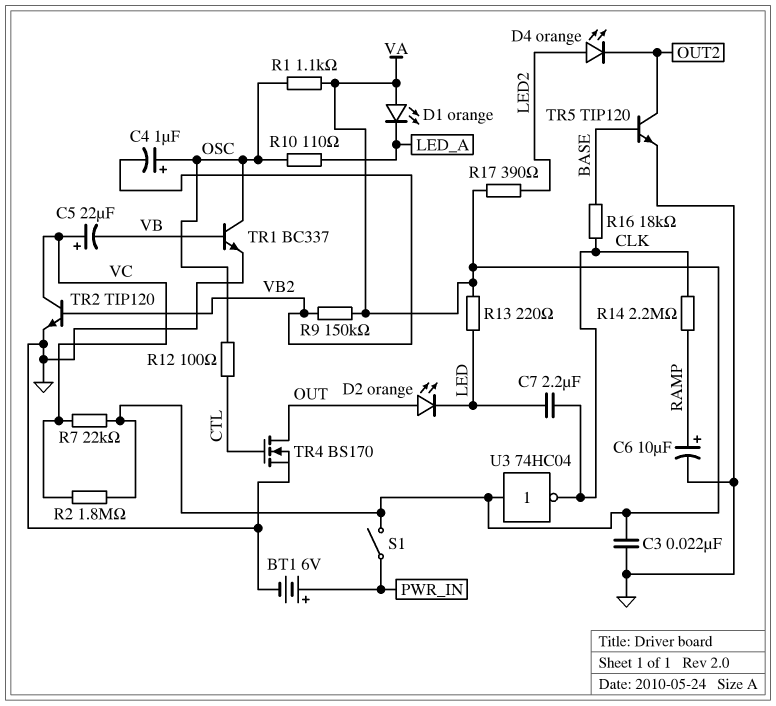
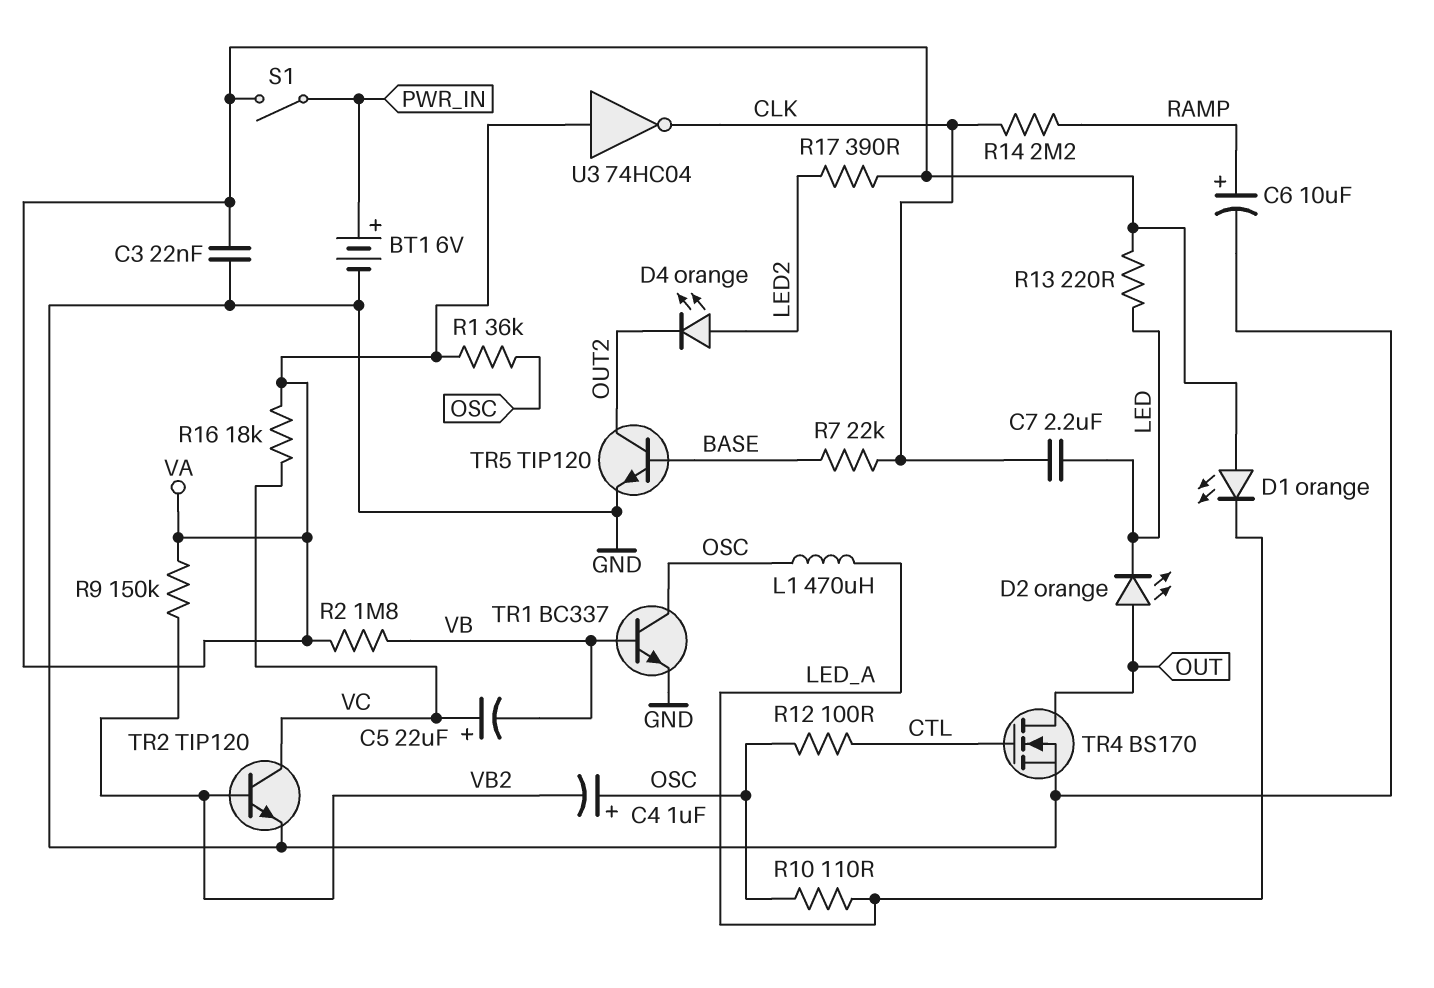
L1: none -> 470uH (LED_A, OSC)
R1: 1.1k (OSC, VA) -> 36k (OSC, VA)
R2: 1.8M (VA, VC) -> 1.8M (VA, VB)
R7: 22k (VA, VC) -> 22k (BASE, CLK)
R16: 18k (BASE, CLK) -> 18k (VA, VC)

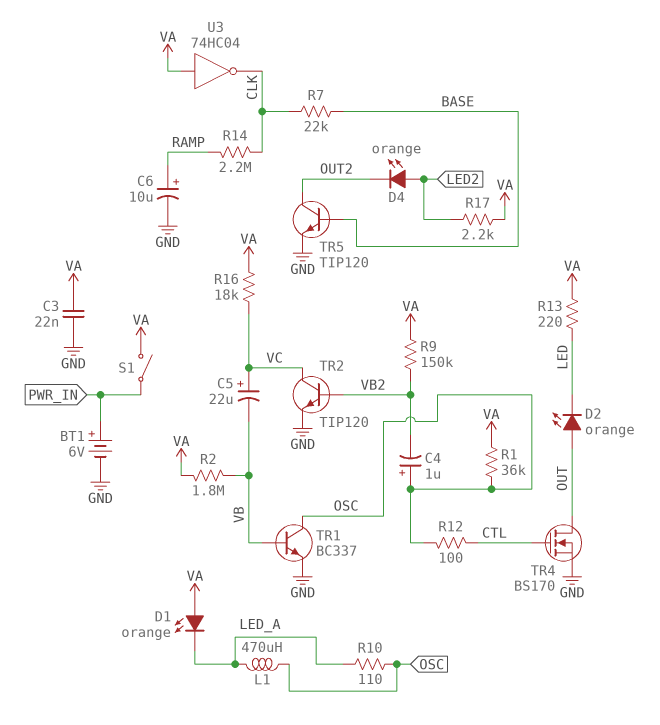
C7: 2.2uF (CLK, LED) -> none
R17: 390 (LED2, VA) -> 2.2k (LED2, VA)

